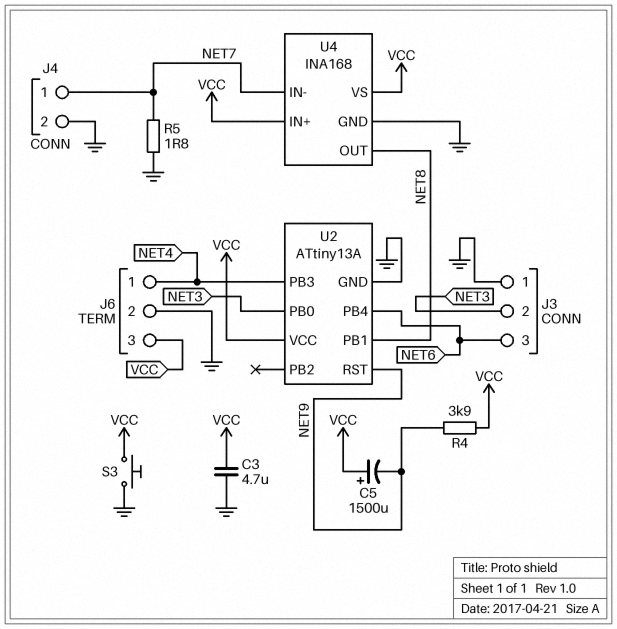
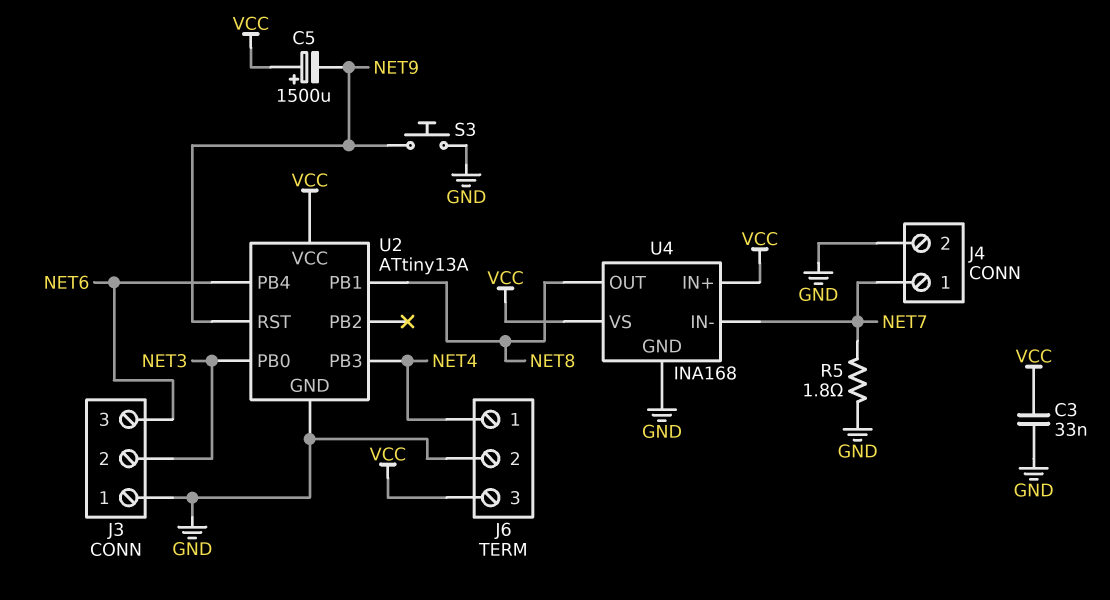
C3: 4.7uF (GND, VCC) -> 33nF (GND, VCC)
R4: 3.9k (NET9, VCC) -> none
S3: button (GND, VCC) -> button (GND, NET9)

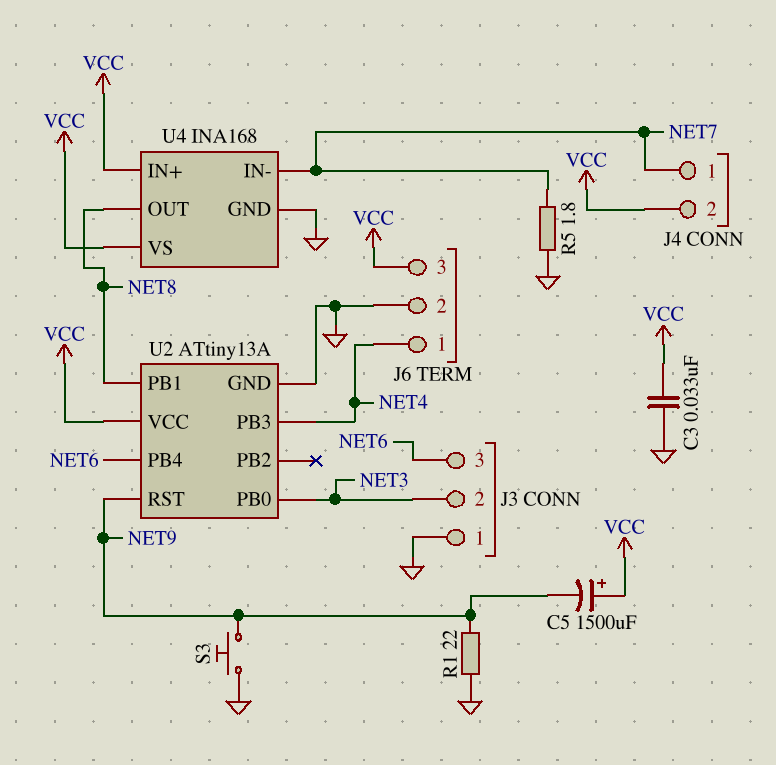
J4 pin 2: GND -> VCC
R1: none -> 22 (GND, NET9)

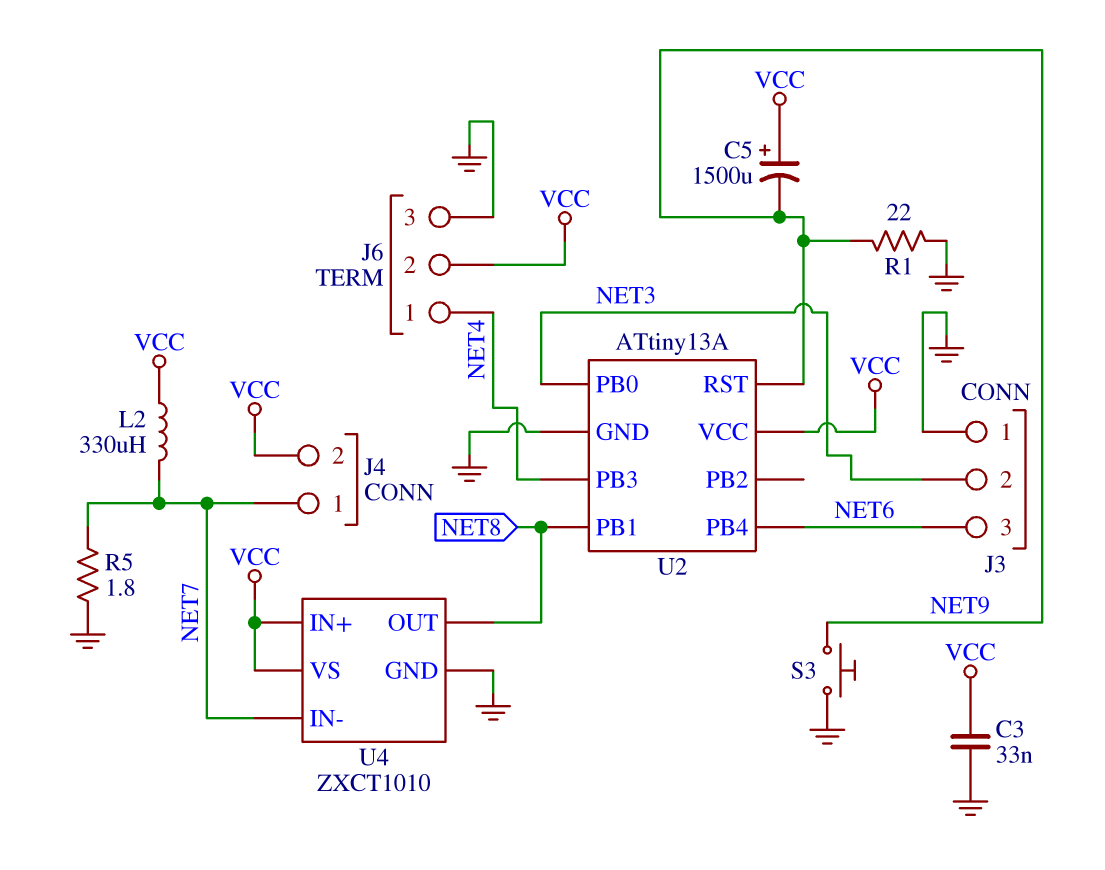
J6 pin 2: GND -> VCC
J6 pin 3: VCC -> GND
L2: none -> 330uH (NET7, VCC)
U4: INA168 -> ZXCT1010

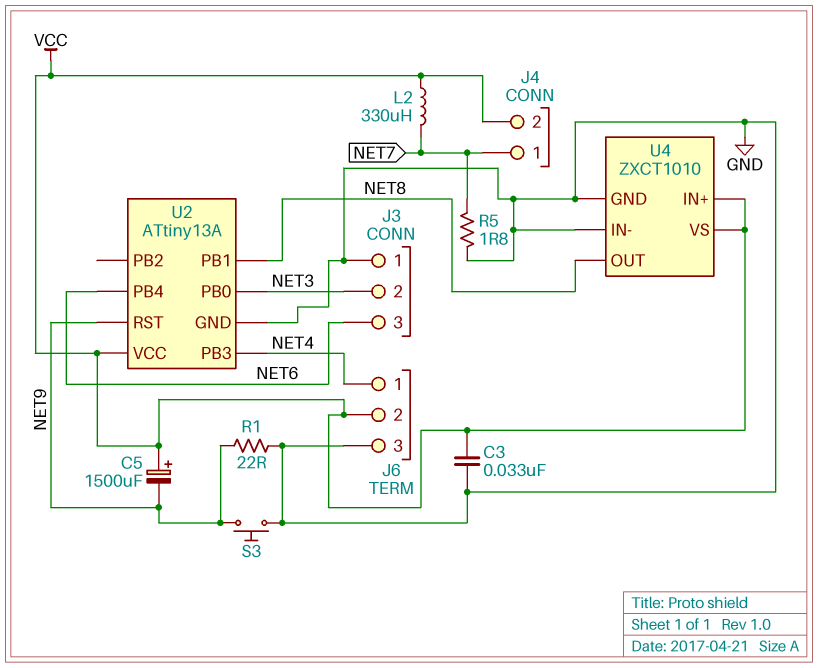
U4 pin IN-: NET7 -> GND

